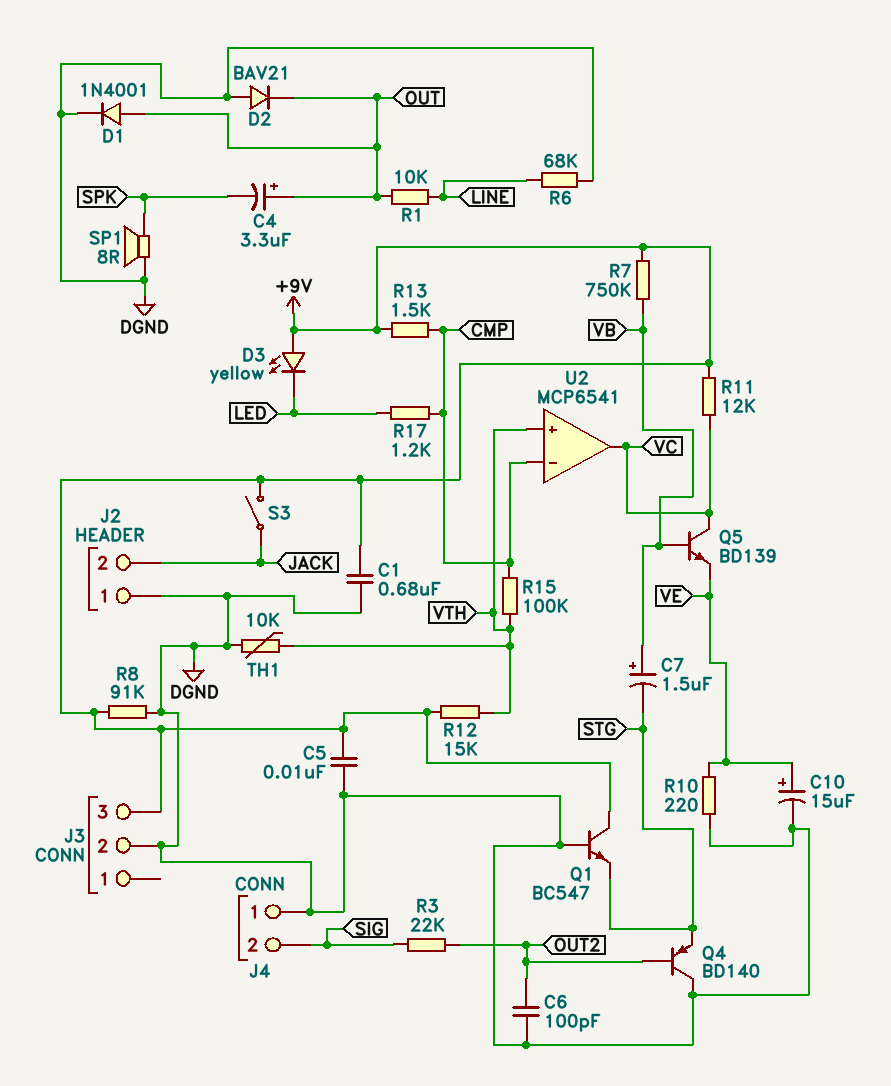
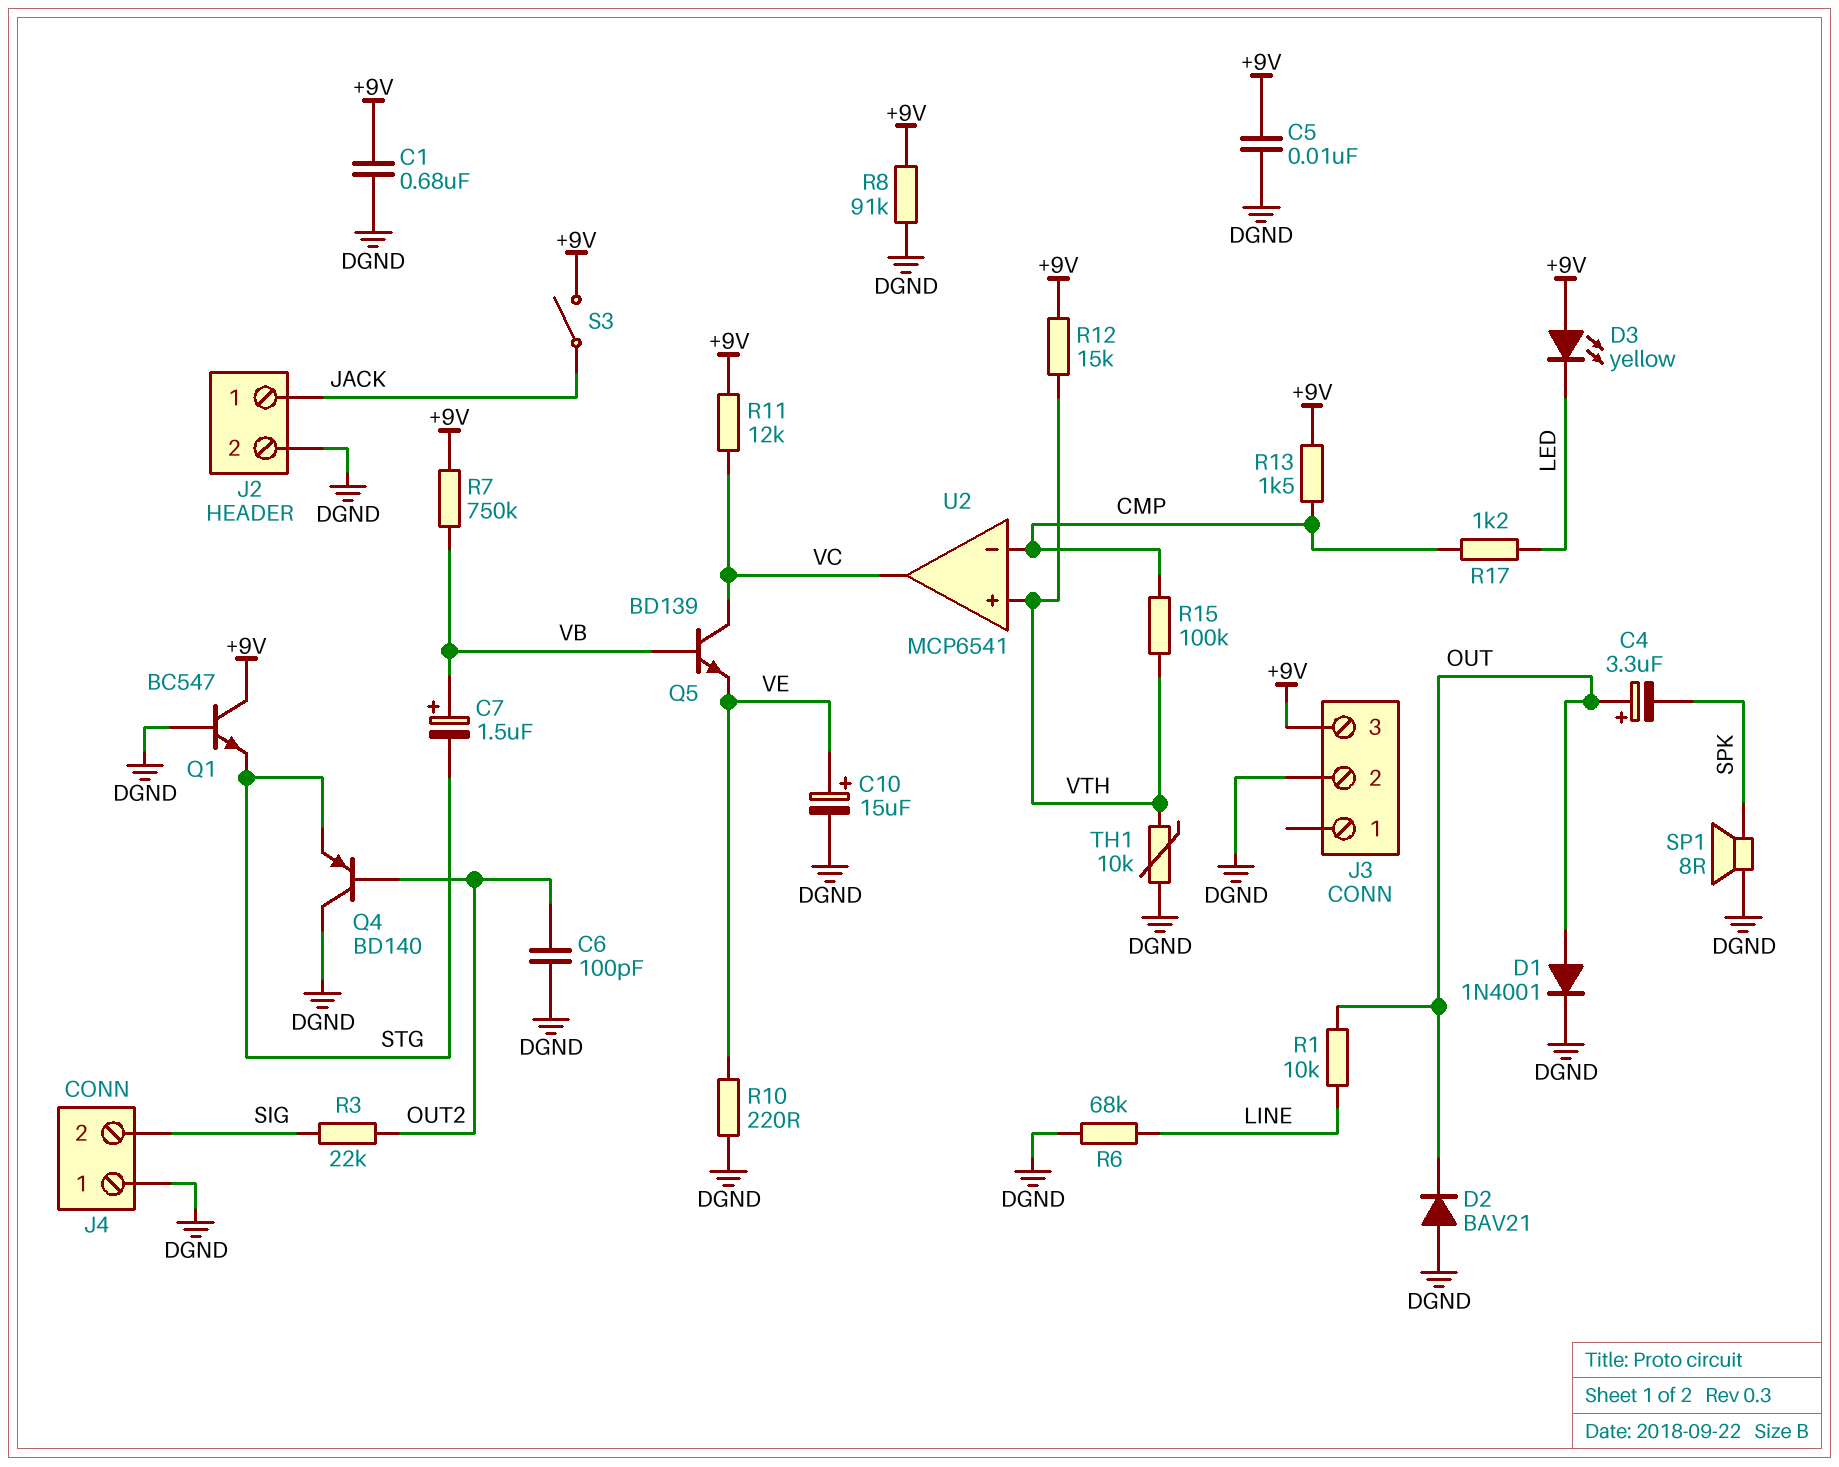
J2 pin 1: DGND -> JACK
J2 pin 2: JACK -> DGND

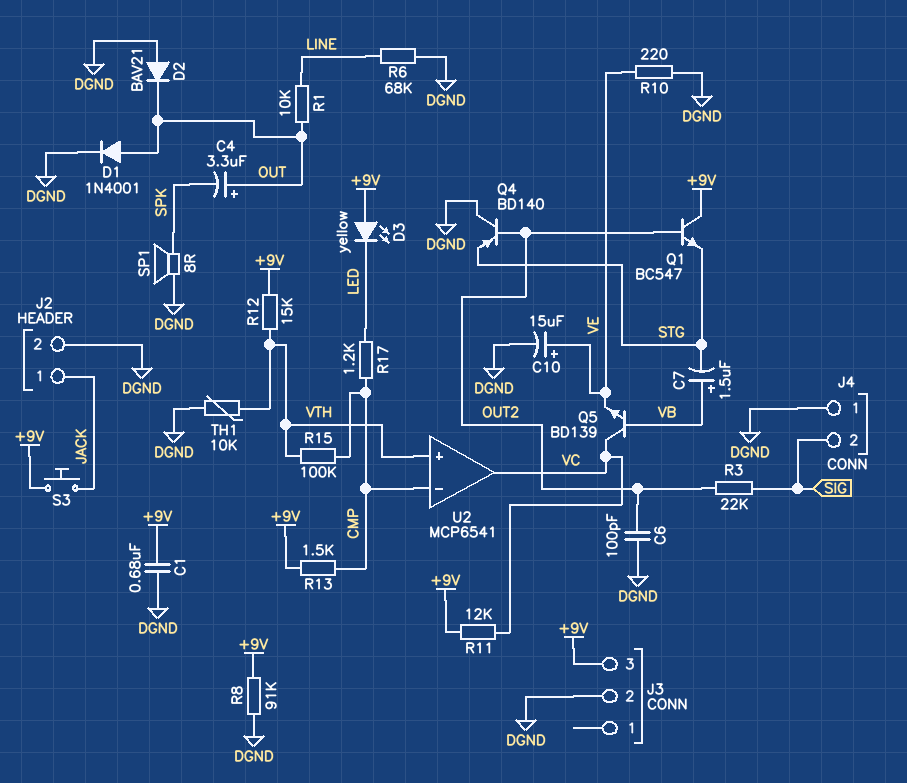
C5: 10nF (+9V, DGND) -> none
Q1: NPN BC547 (B DGND, C +9V, E STG) -> NPN BC547 (B OUT2, C +9V, E STG)
R7: 750k (+9V, VB) -> none
S3: switch (+9V, JACK) -> button (+9V, JACK)

